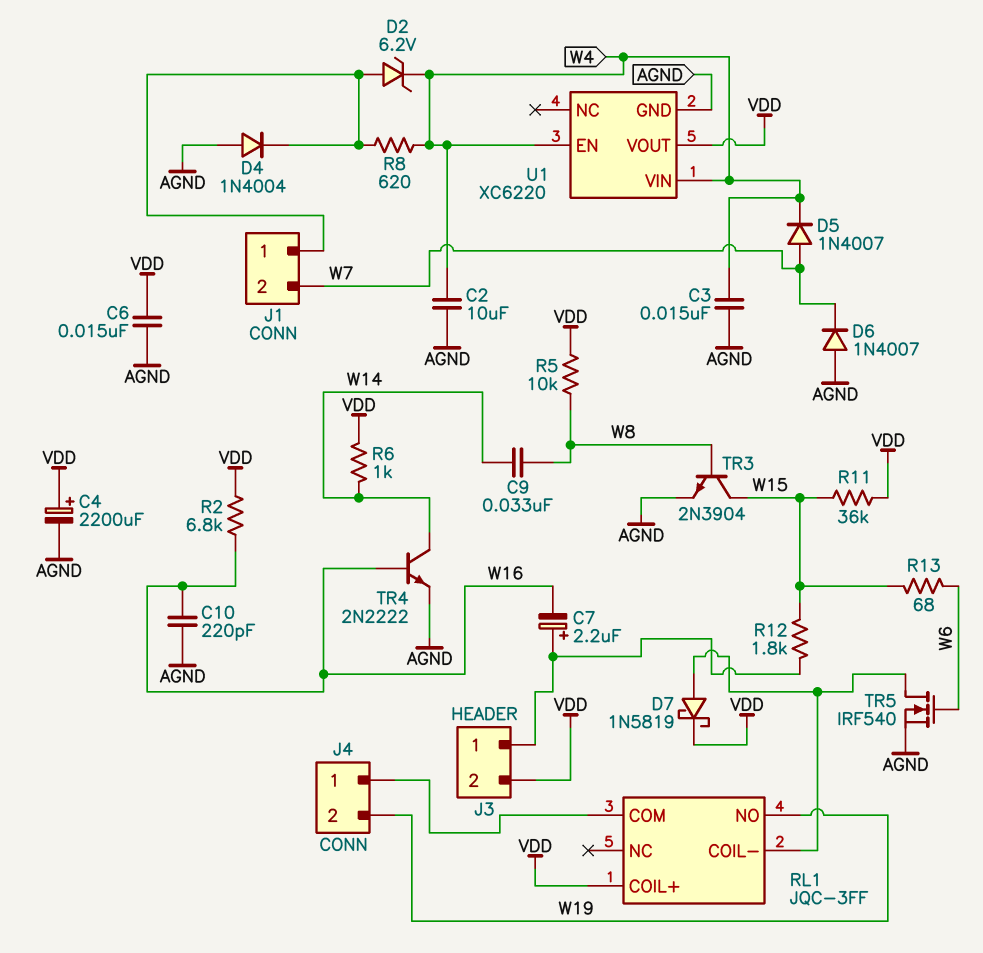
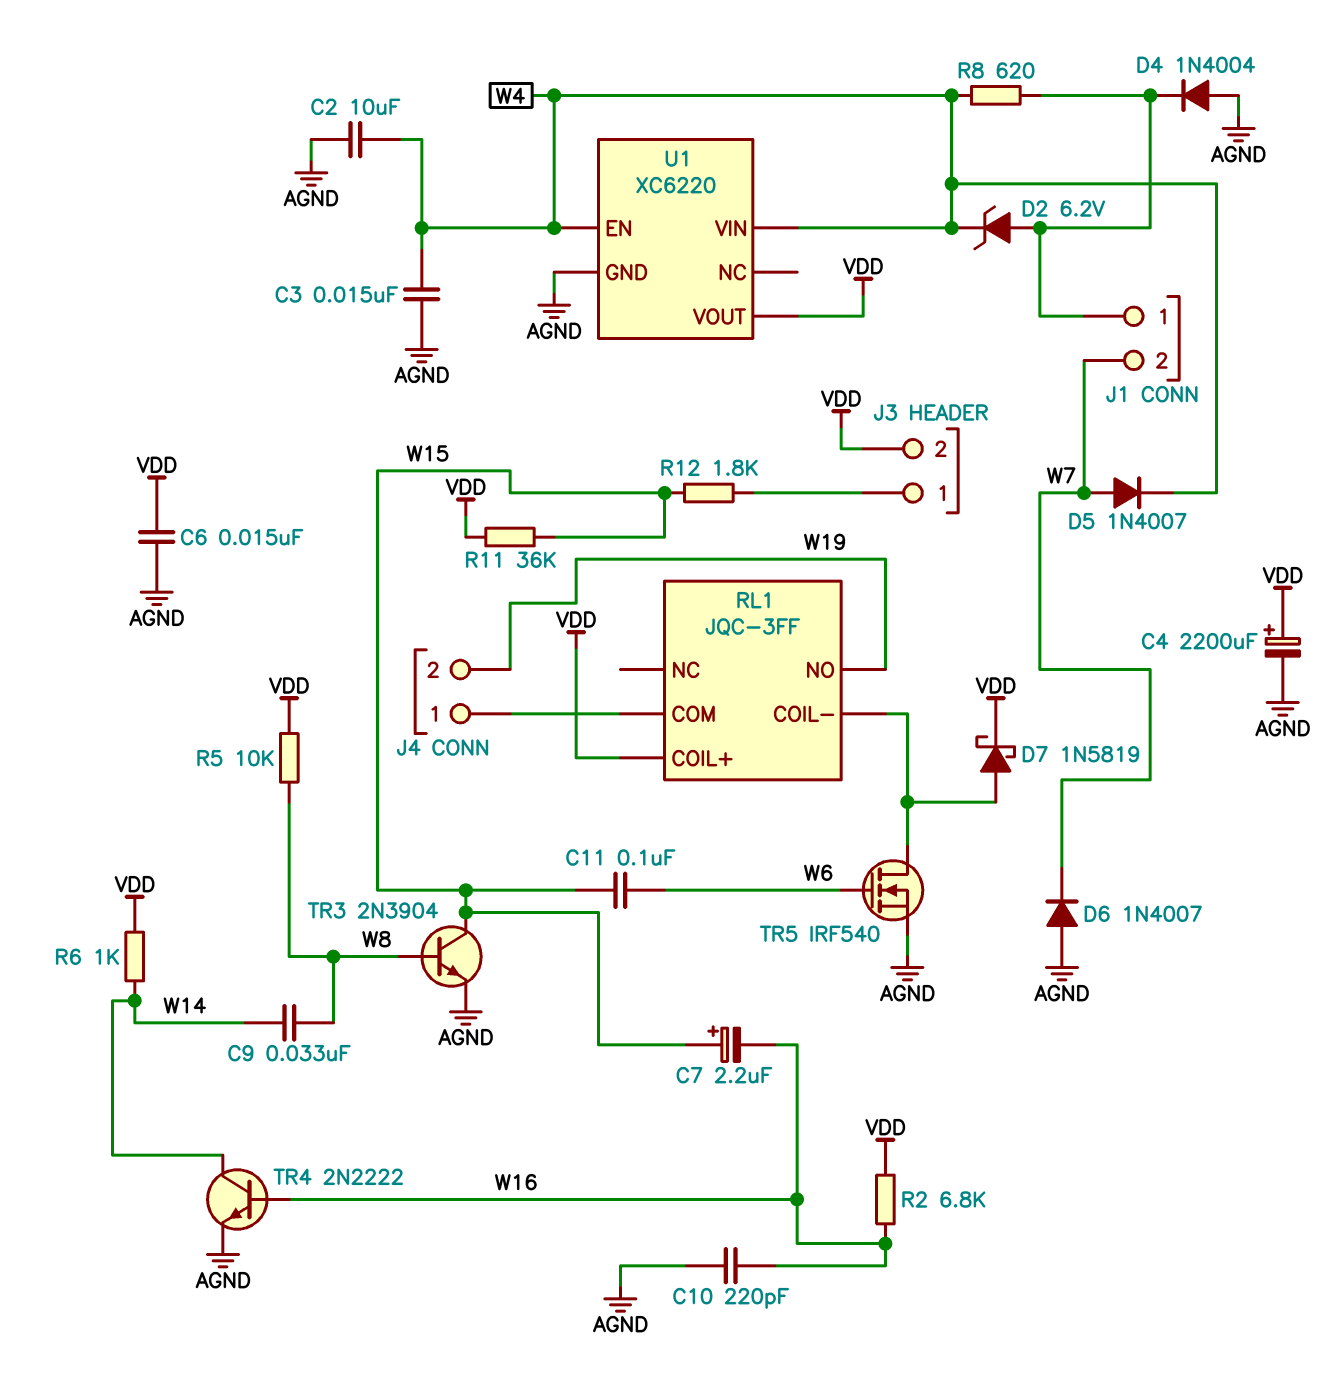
C7: 2.2uF (plus J3/1, minus W16) -> 2.2uF (plus W15, minus W16)
C11: none -> 100nF (W6, W15)
R13: 68 (W6, W15) -> none

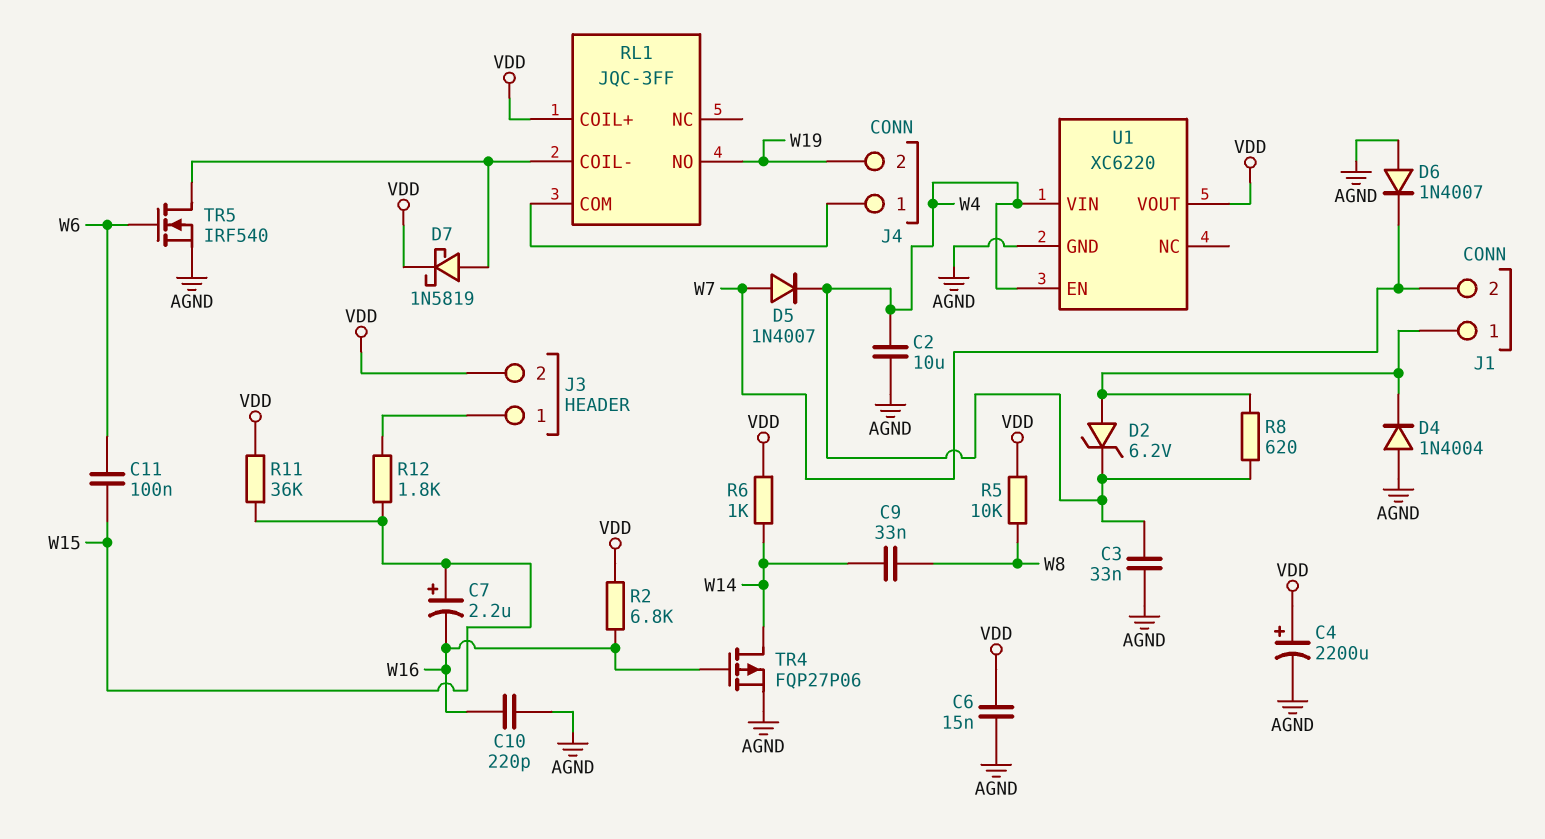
C3: 15nF (AGND, W4) -> 33nF (AGND, W4)
TR3: NPN 2N3904 (B W8, C W15, E AGND) -> none
TR4: NPN 2N2222 (B W16, C W14, E AGND) -> PMOS FQP27P06 (G W16, D W14, S AGND)

